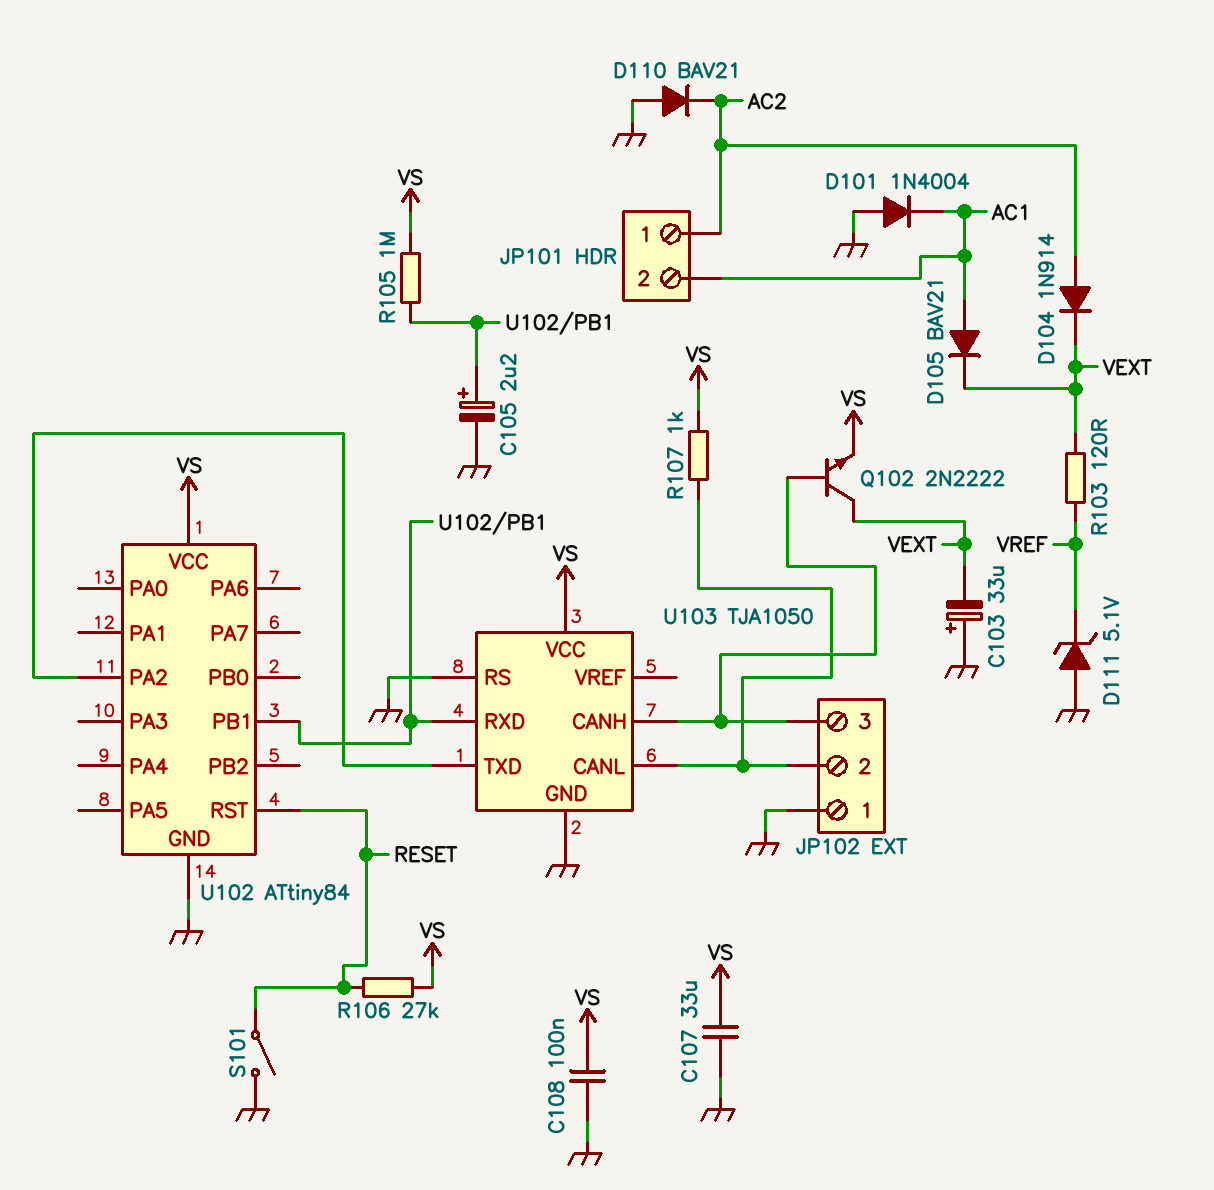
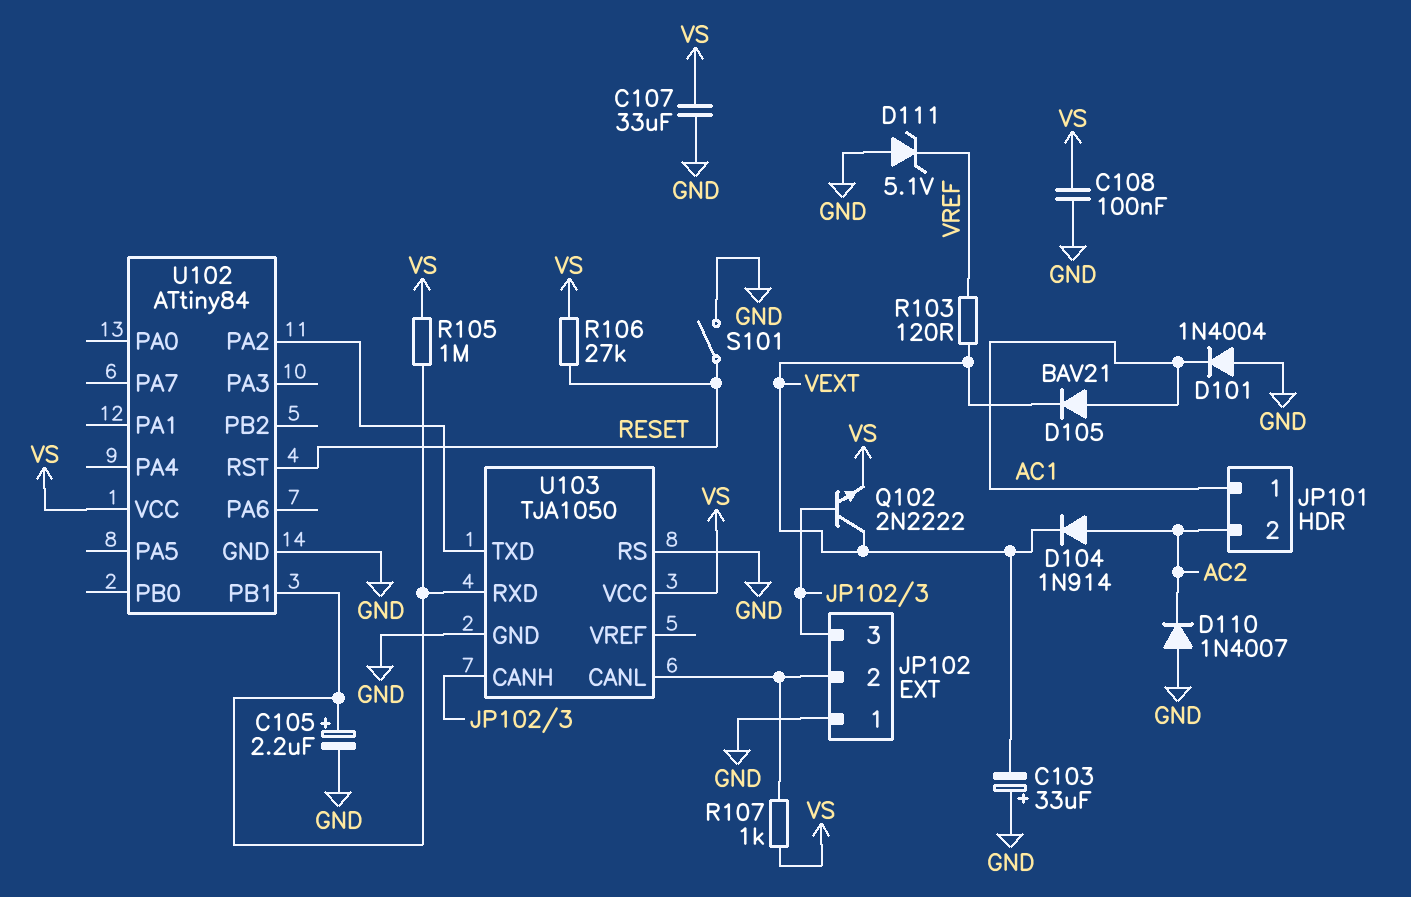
D110: diode BAV21 (A GND, K AC2) -> diode 1N4007 (A GND, K AC2)
JP101 pin 1: AC2 -> AC1
JP101 pin 2: AC1 -> AC2

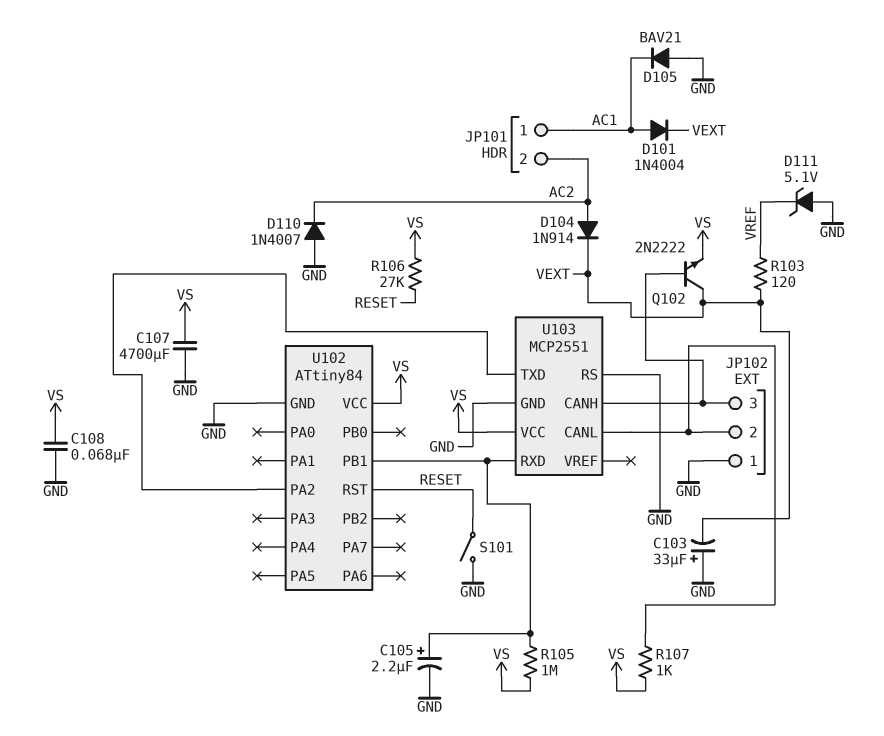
C107: 33uF (GND, VS) -> 4700uF (GND, VS)
C108: 100nF (GND, VS) -> 68nF (GND, VS)
D101: diode 1N4004 (A GND, K AC1) -> diode 1N4004 (A AC1, K VEXT)
D105: diode BAV21 (A AC1, K VEXT) -> diode BAV21 (A GND, K AC1)
U103: TJA1050 -> MCP2551

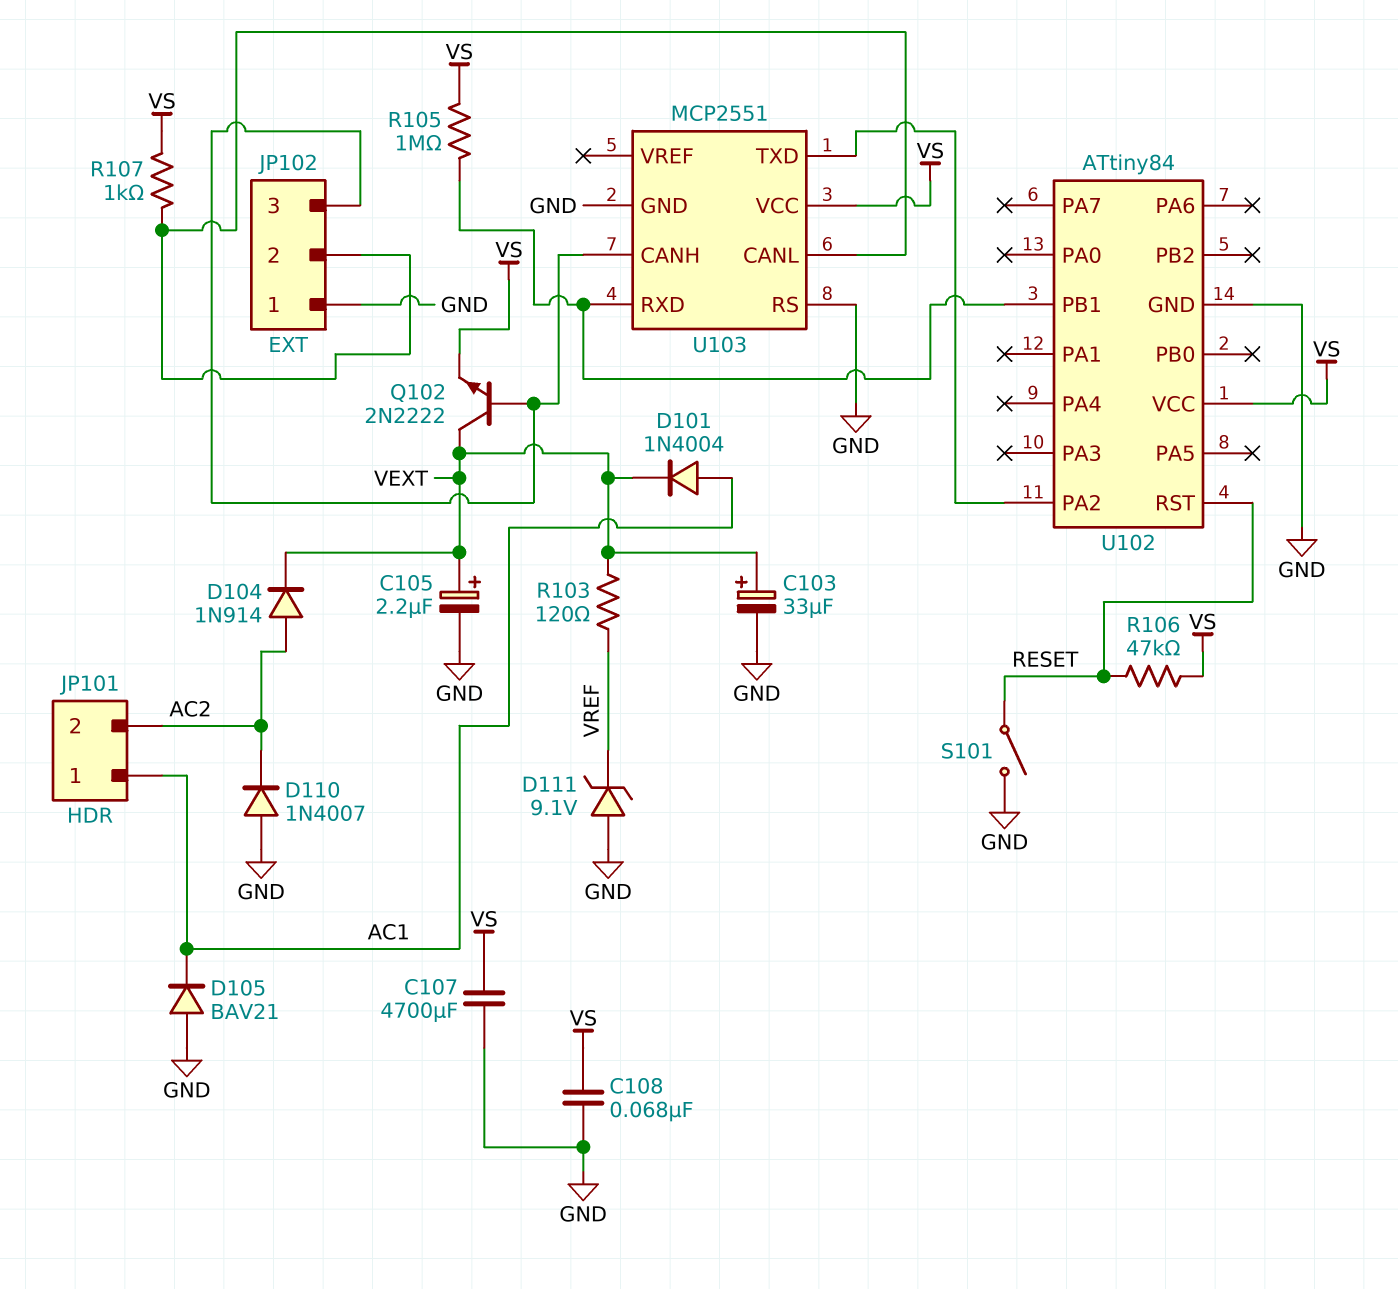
C103: 33uF (plus GND, minus VEXT) -> 33uF (plus VEXT, minus GND)
C105: 2.2uF (plus U102/PB1, minus GND) -> 2.2uF (plus VEXT, minus GND)
D111: zener 5.1V (A GND, K VREF) -> zener 9.1V (A GND, K VREF)
R106: 27k (RESET, VS) -> 47k (RESET, VS)

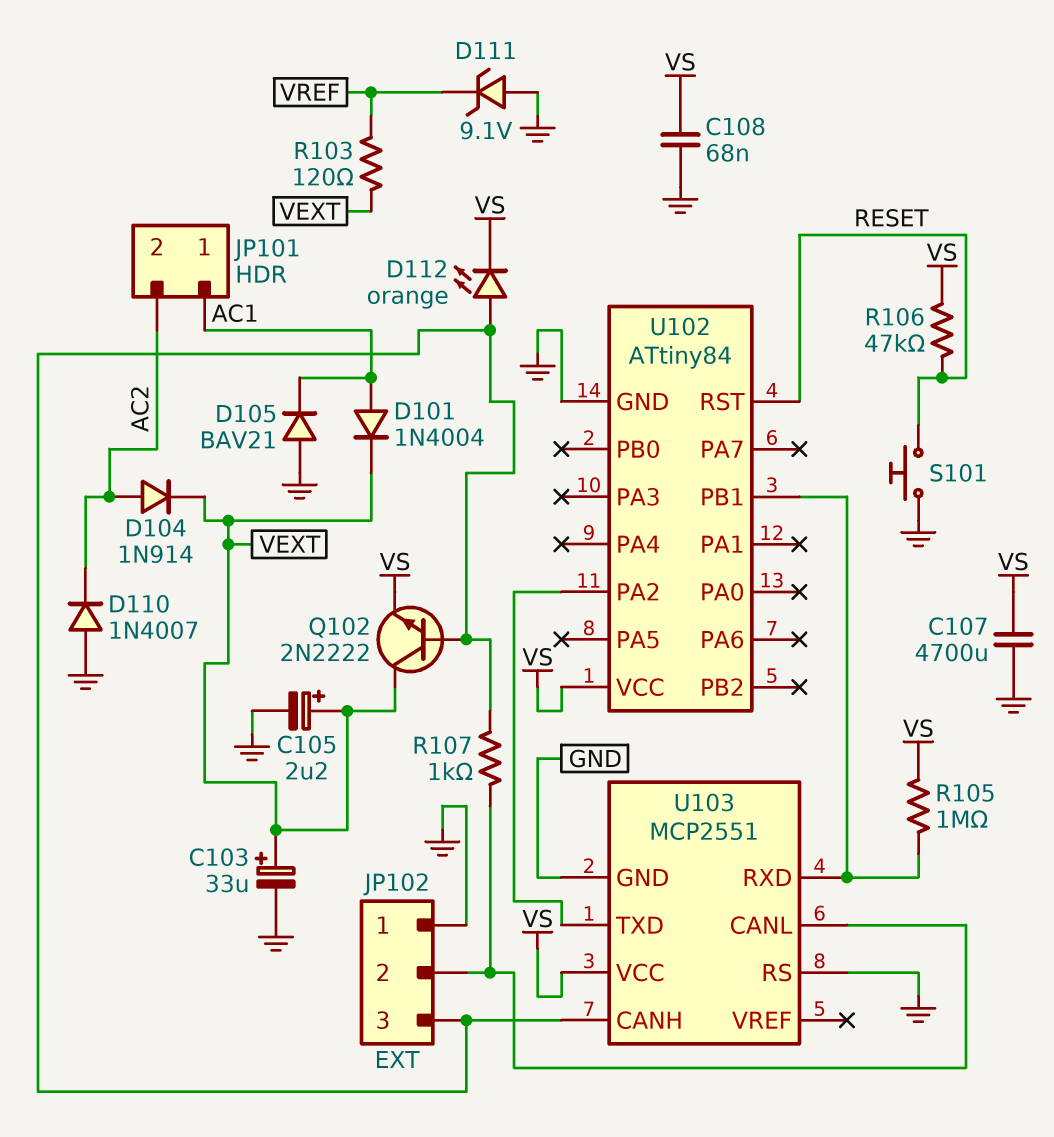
D112: none -> LED orange (A JP102/3, K VS)
R107: 1k (JP102/2, VS) -> 1k (JP102/2, JP102/3)
S101: switch (GND, RESET) -> button (GND, RESET)

